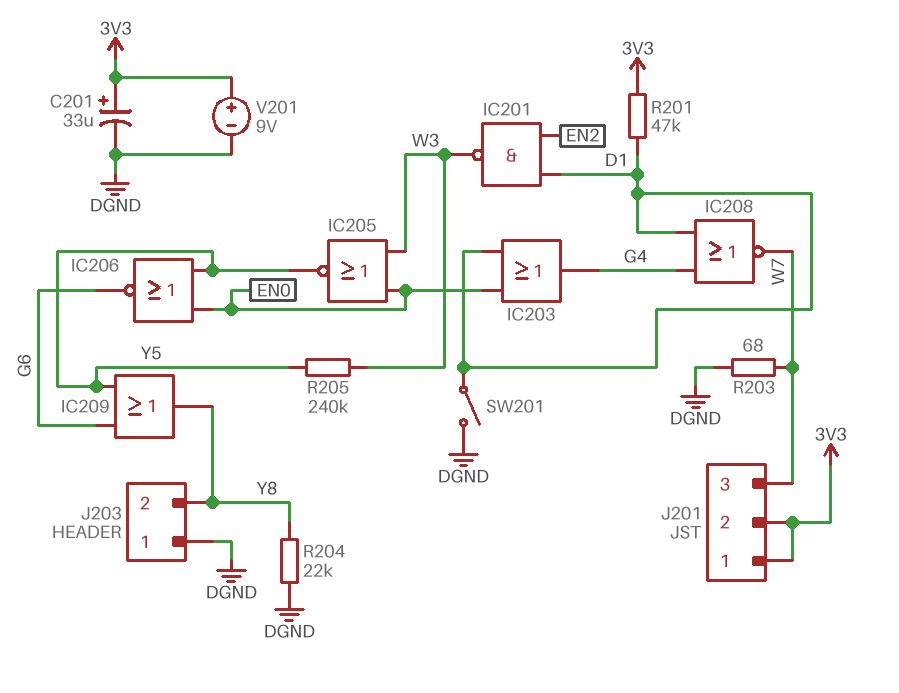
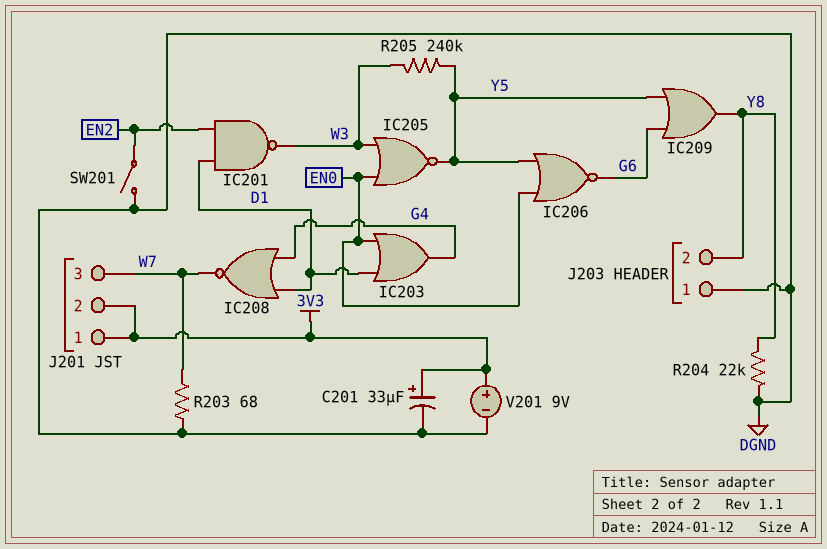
R201: 47k (3V3, D1) -> none
SW201: switch (D1, DGND) -> switch (DGND, EN2)

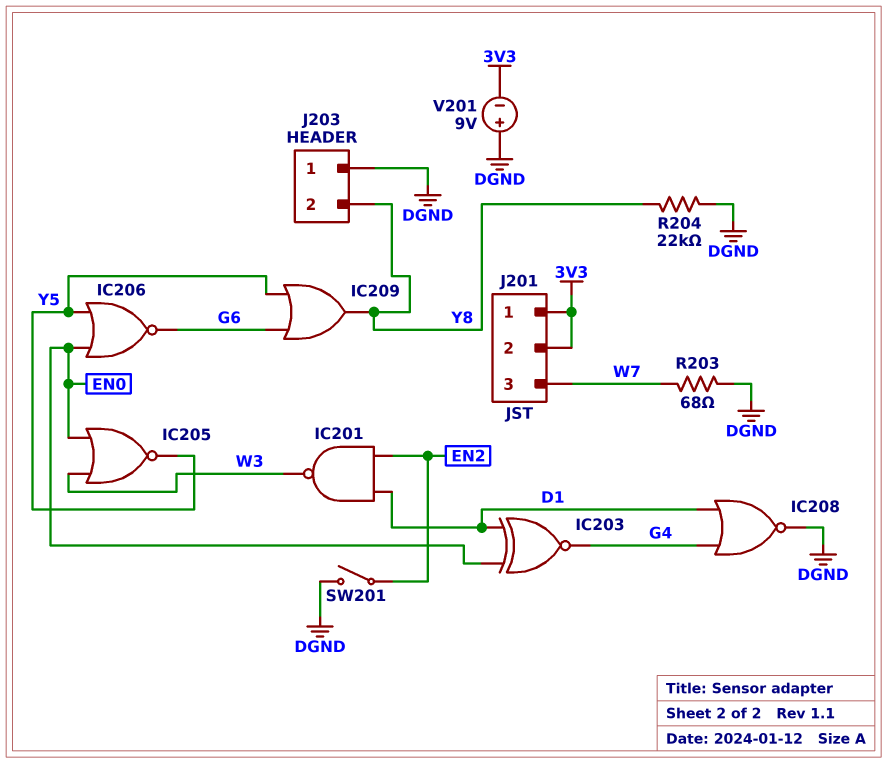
C201: 33uF (plus 3V3, minus DGND) -> none
IC203: OR (in D1, in EN0, out G4) -> XNOR (in D1, in EN0, out G4)
IC208: NOR (in D1, in G4, out W7) -> NOR (in D1, in G4, out DGND)
R205: 240k (W3, Y5) -> none
V201: 9V (plus 3V3, minus DGND) -> 9V (plus DGND, minus 3V3)

